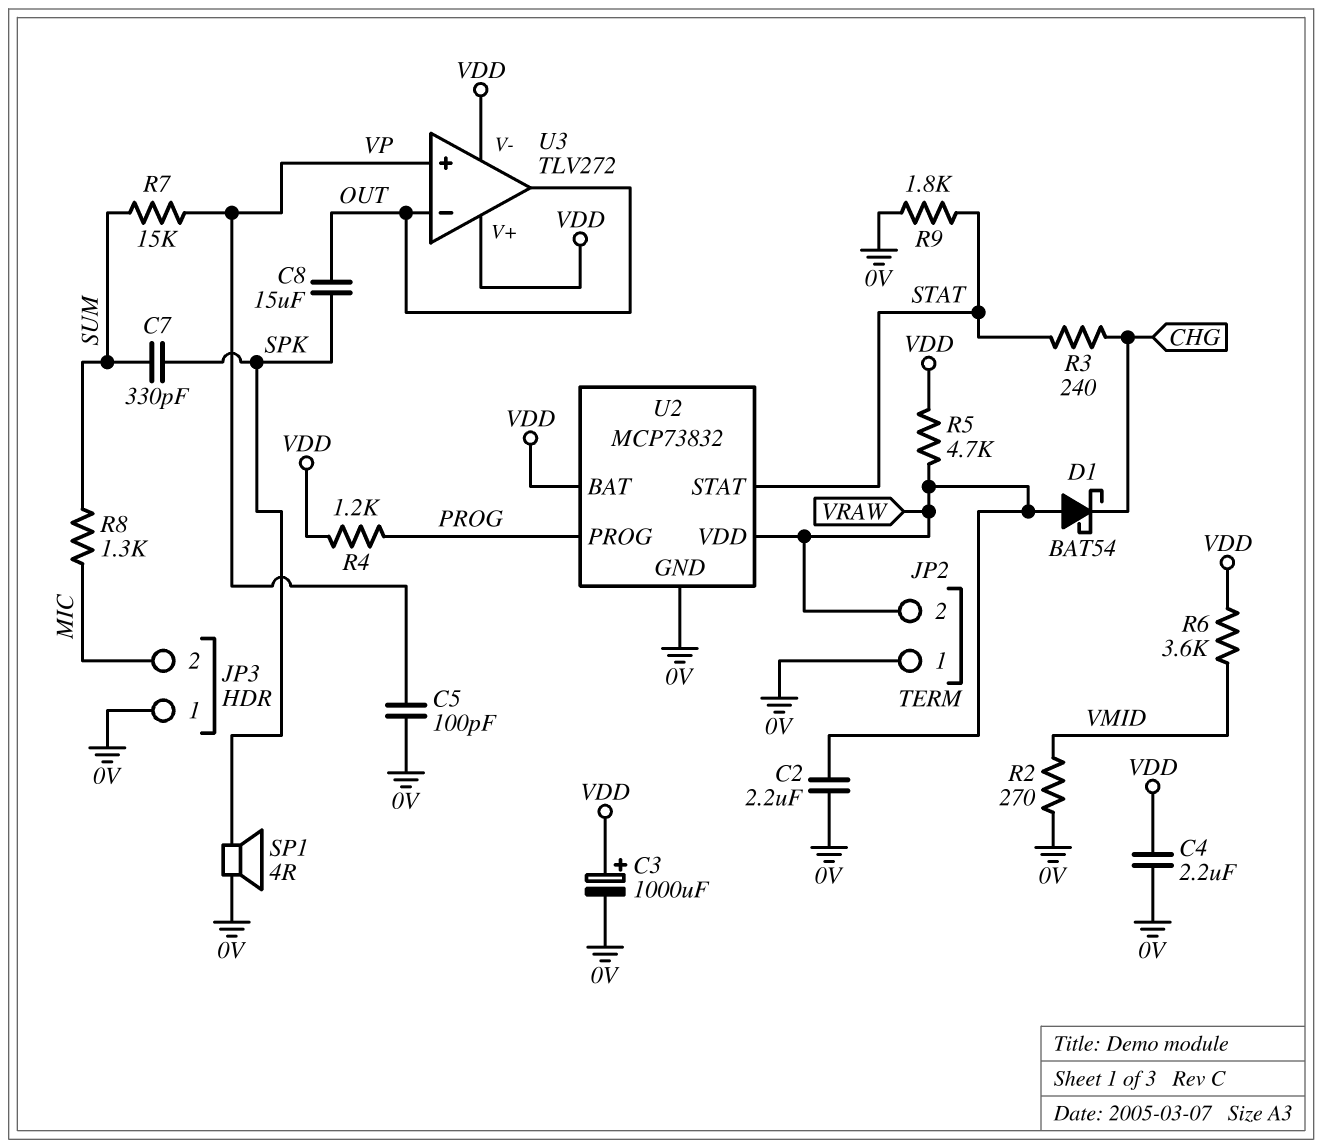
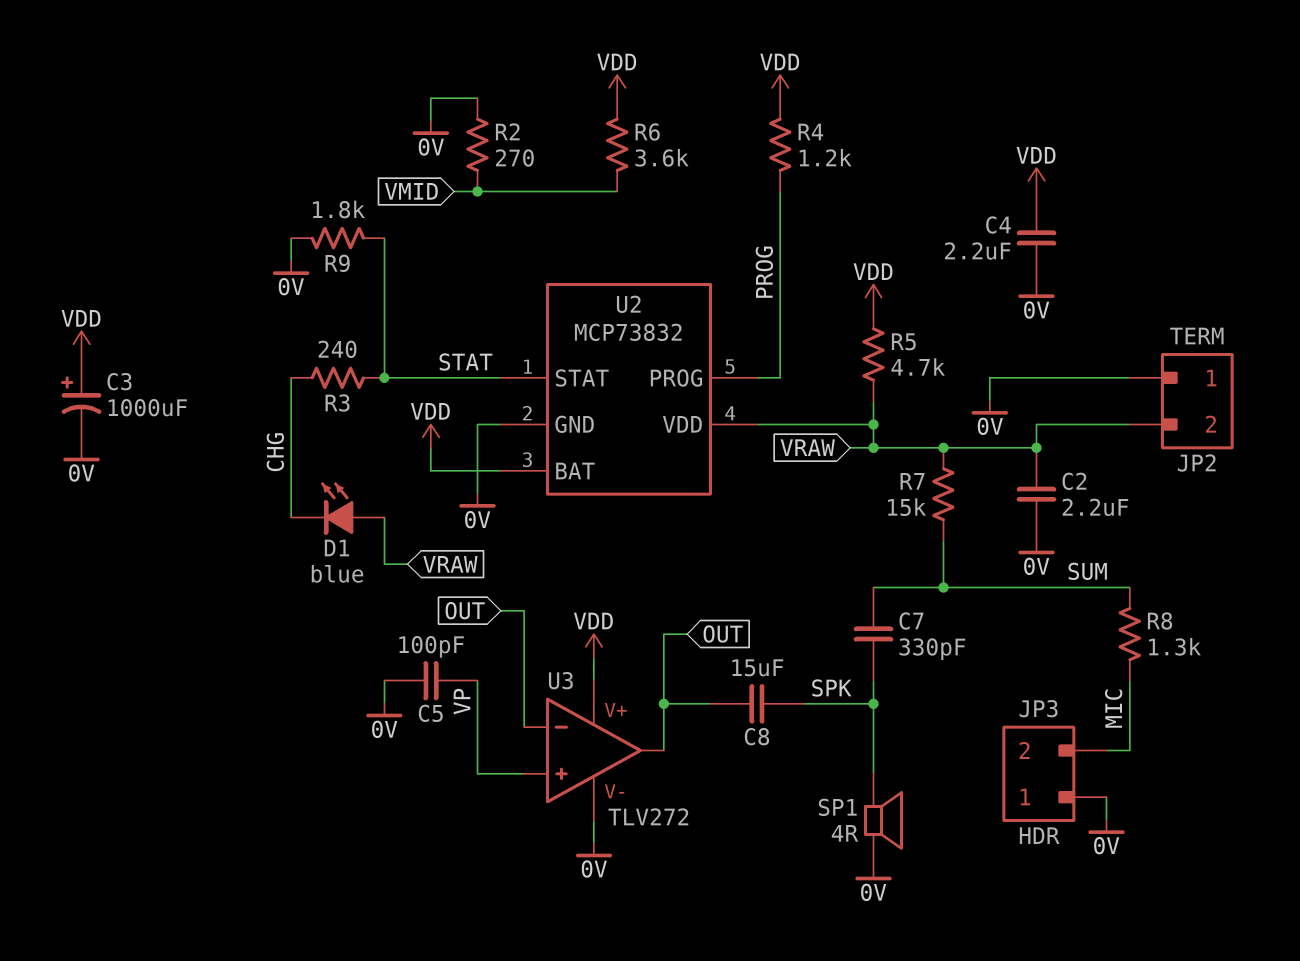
D1: schottky BAT54 (A VRAW, K CHG) -> LED blue (A VRAW, K CHG)
R7: 15k (SUM, VP) -> 15k (SUM, VRAW)
U3 pin V-: VDD -> 0V

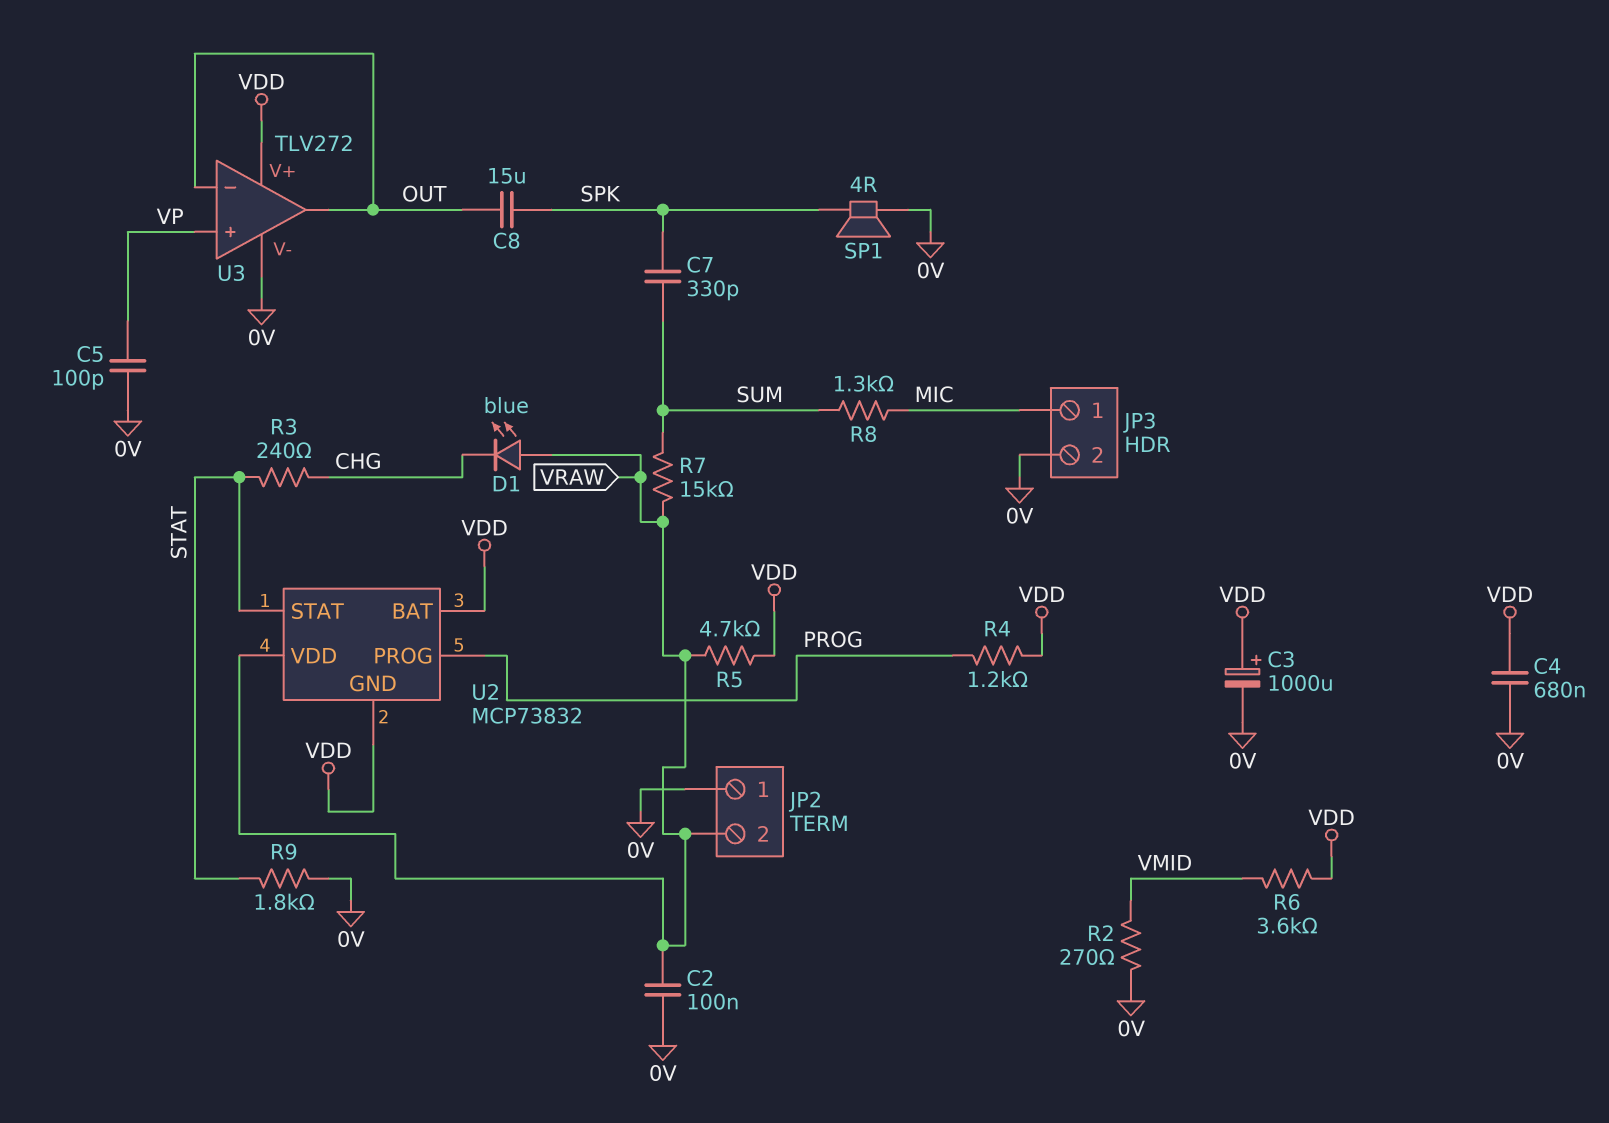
C2: 2.2uF (0V, VRAW) -> 100nF (0V, VRAW)
C4: 2.2uF (0V, VDD) -> 680nF (0V, VDD)
JP3 pin 1: 0V -> MIC
JP3 pin 2: MIC -> 0V
U2 pin GND: 0V -> VDD

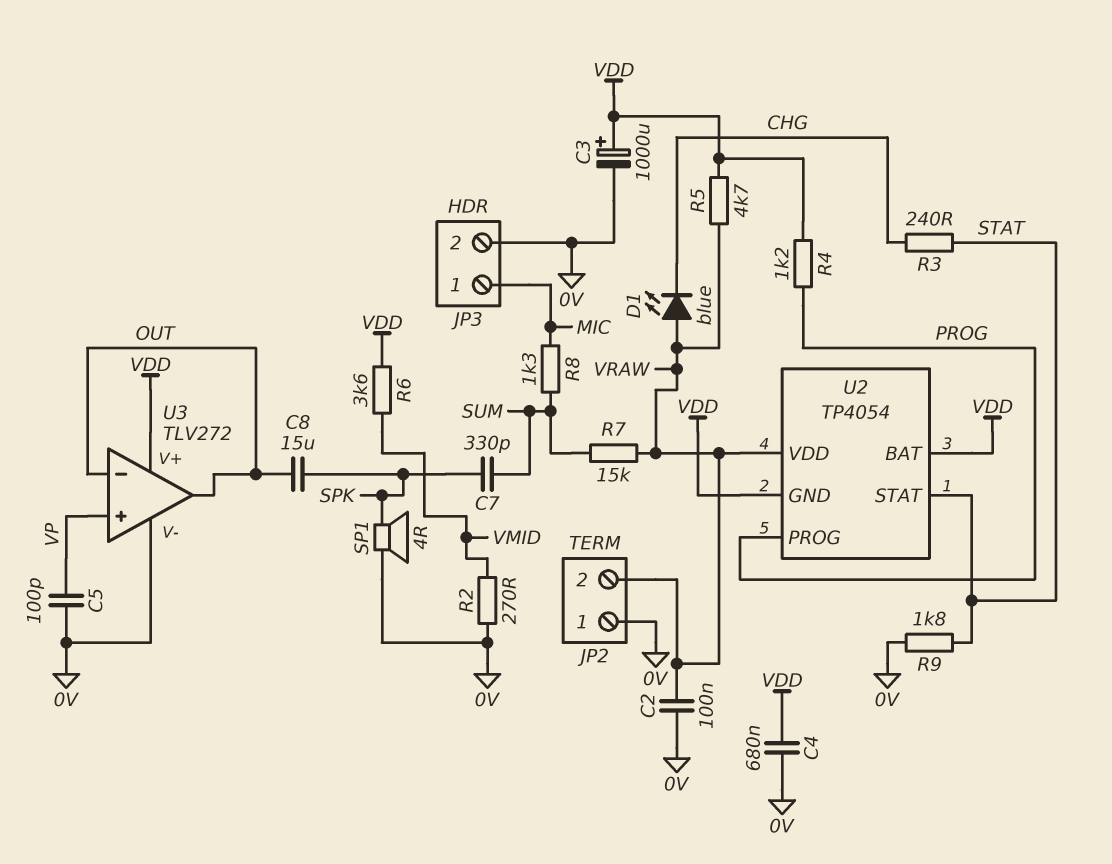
U2: MCP73832 -> TP4054

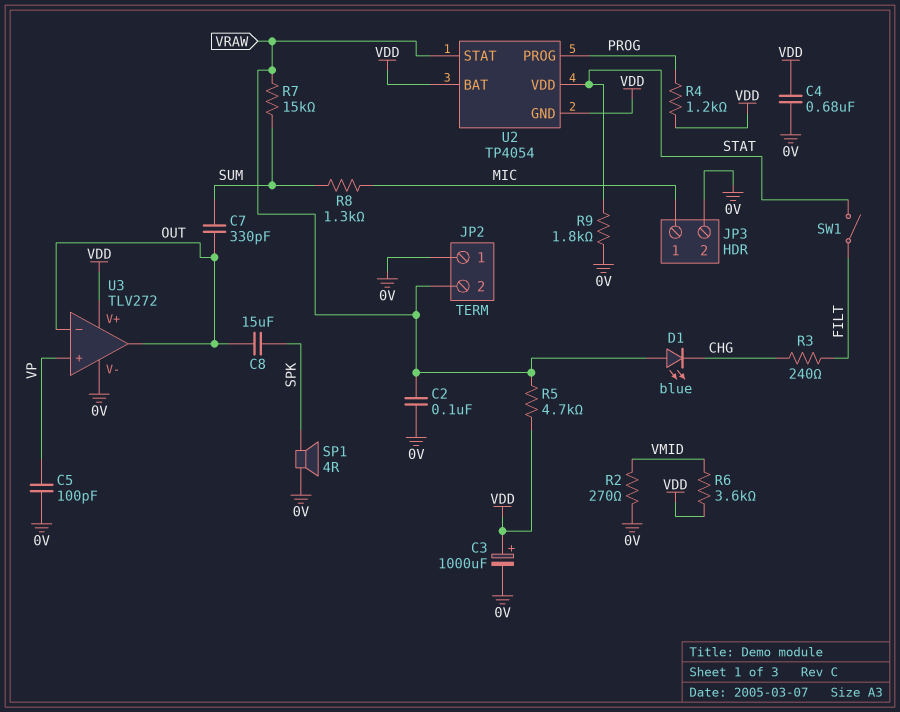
C7: 330pF (SPK, SUM) -> 330pF (OUT, SUM)
R3: 240 (CHG, STAT) -> 240 (CHG, FILT)
SW1: none -> switch (FILT, STAT)
U2 pin STAT: STAT -> VRAW
U2 pin VDD: VRAW -> STAT

